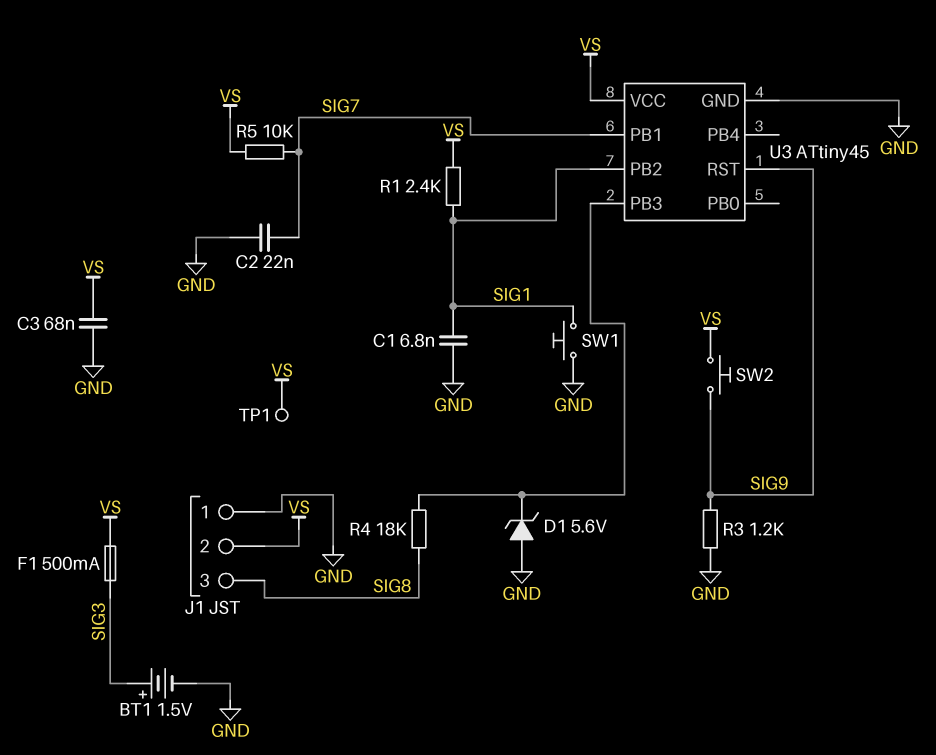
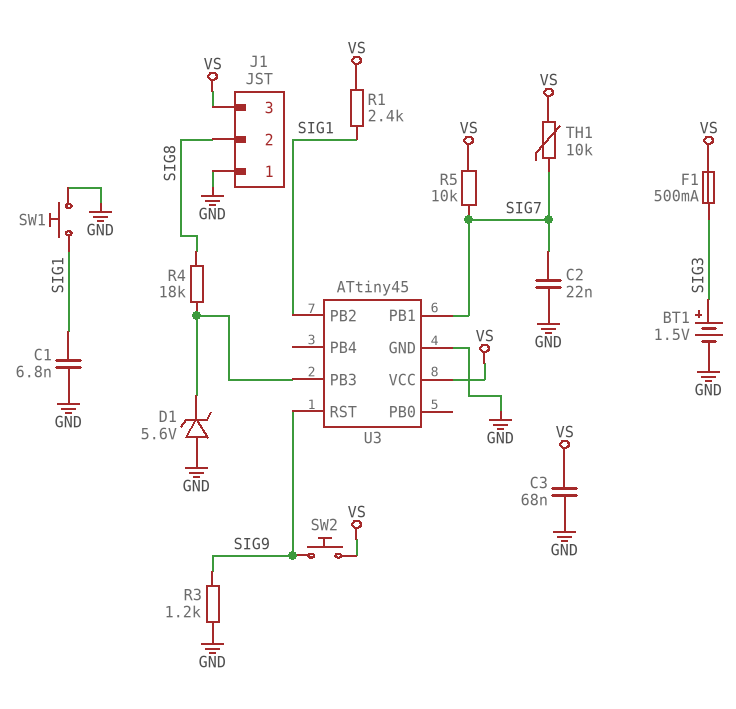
J1 pin 2: VS -> SIG8
J1 pin 3: SIG8 -> VS
TH1: none -> 10k (SIG7, VS)
TP1: test point (VS) -> none

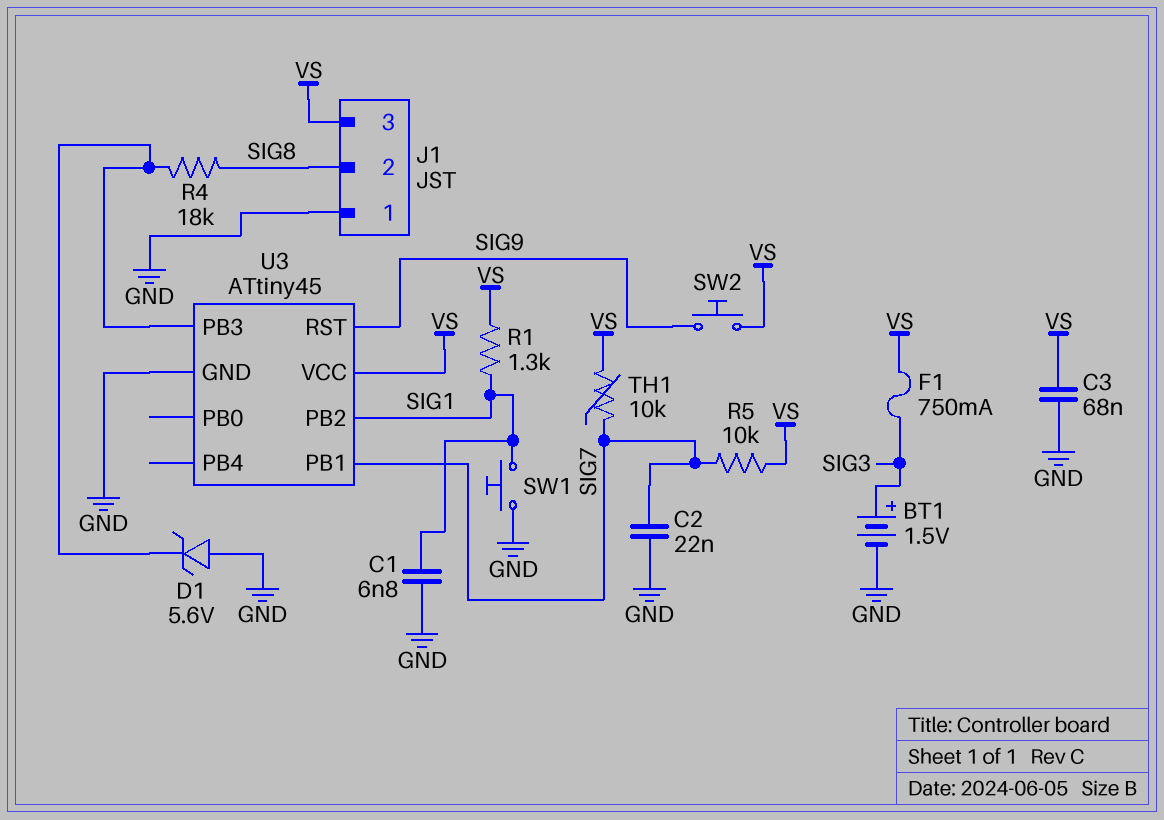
F1: 500mA (SIG3, VS) -> 750mA (SIG3, VS)
R1: 2.4k (SIG1, VS) -> 1.3k (SIG1, VS)
R3: 1.2k (GND, SIG9) -> none

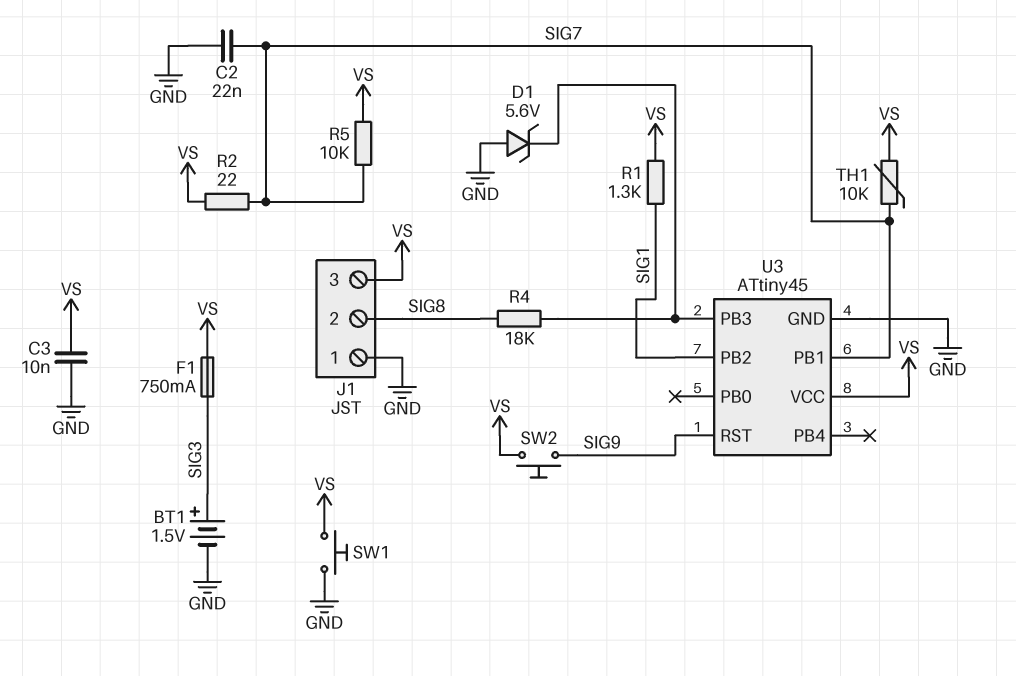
C1: 6.8nF (GND, SIG1) -> none
C3: 68nF (GND, VS) -> 10nF (GND, VS)
R2: none -> 22 (SIG7, VS)
SW1: button (GND, SIG1) -> button (GND, VS)

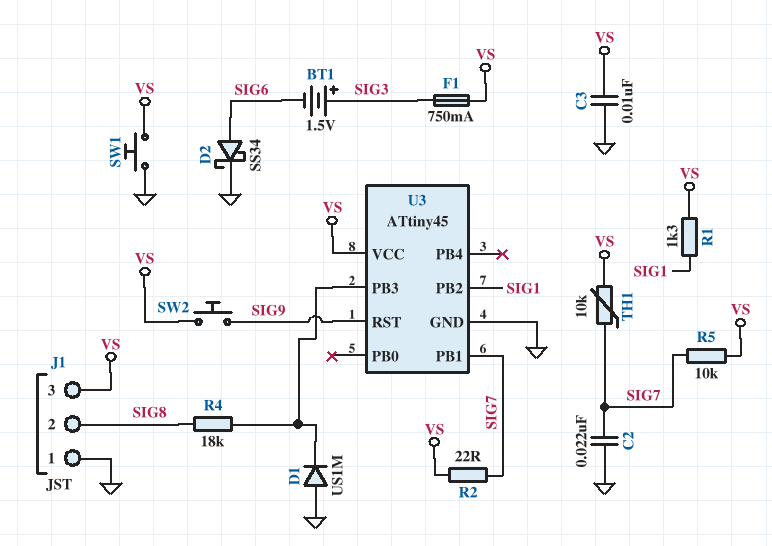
BT1: 1.5V (plus SIG3, minus GND) -> 1.5V (plus SIG3, minus SIG6)
D1: zener 5.6V (A GND, K U3/PB3) -> diode US1M (A GND, K U3/PB3)
D2: none -> schottky SS34 (A SIG6, K GND)

